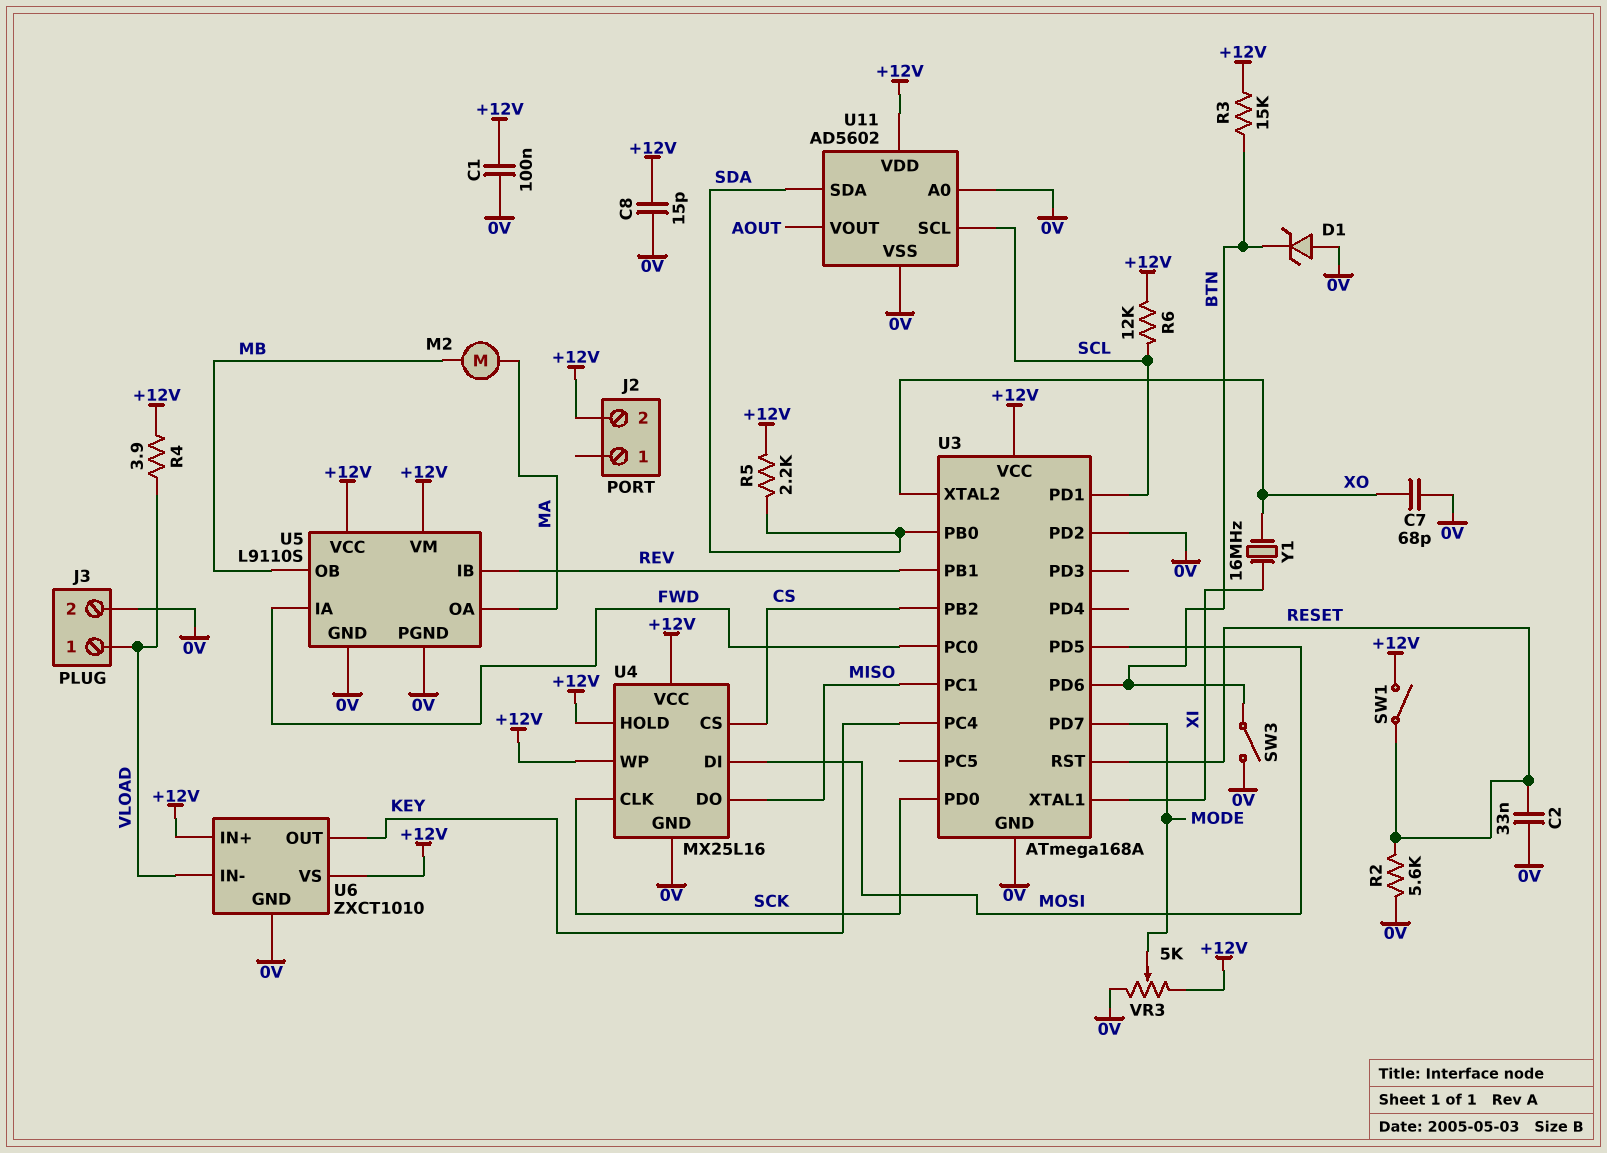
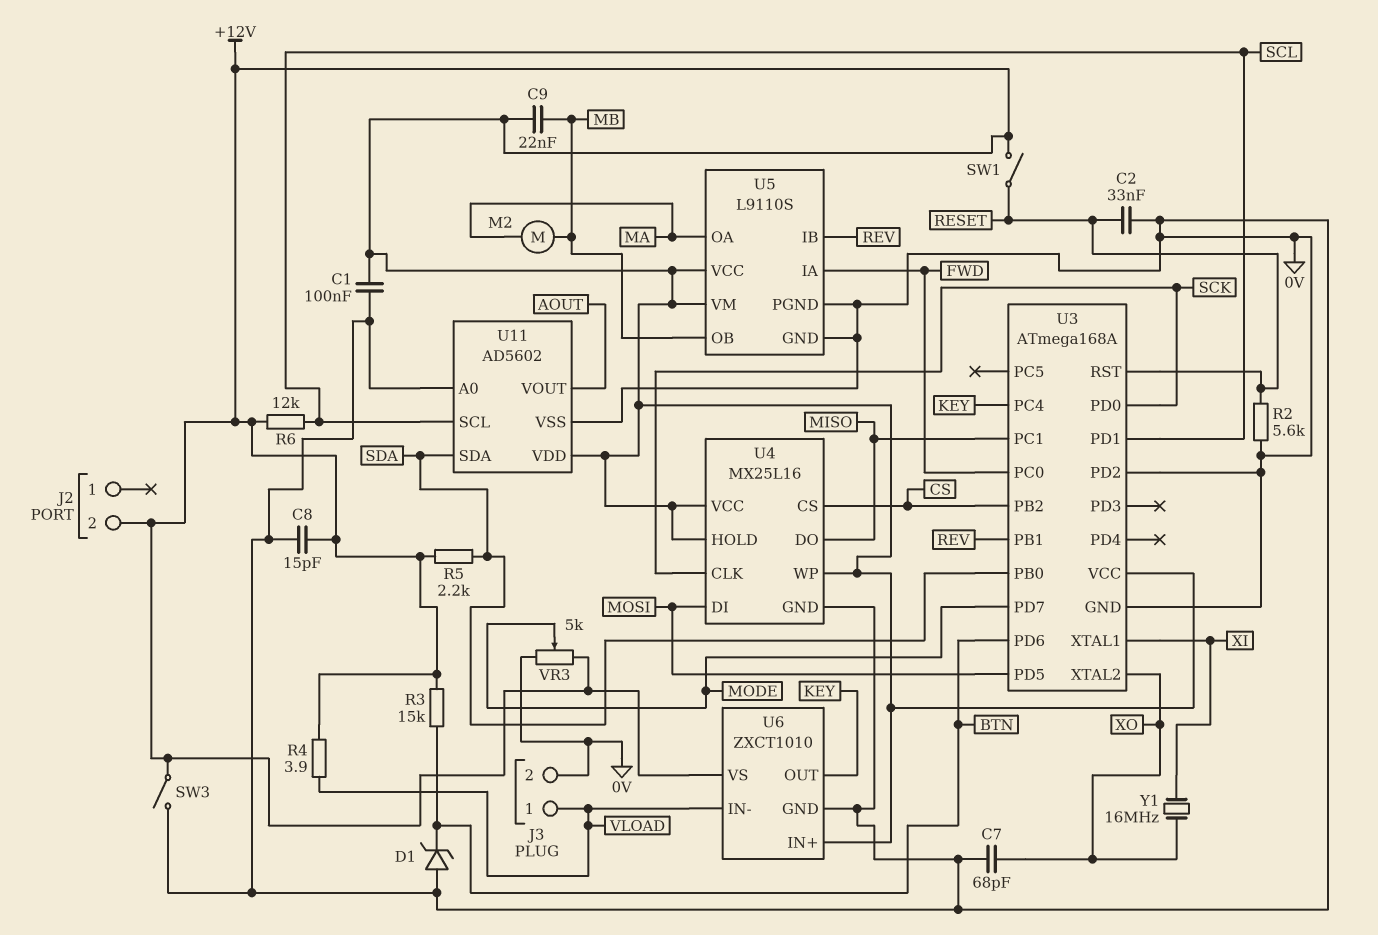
C9: none -> 22nF (+12V, MB)
SW3: switch (0V, BTN) -> switch (+12V, 0V)

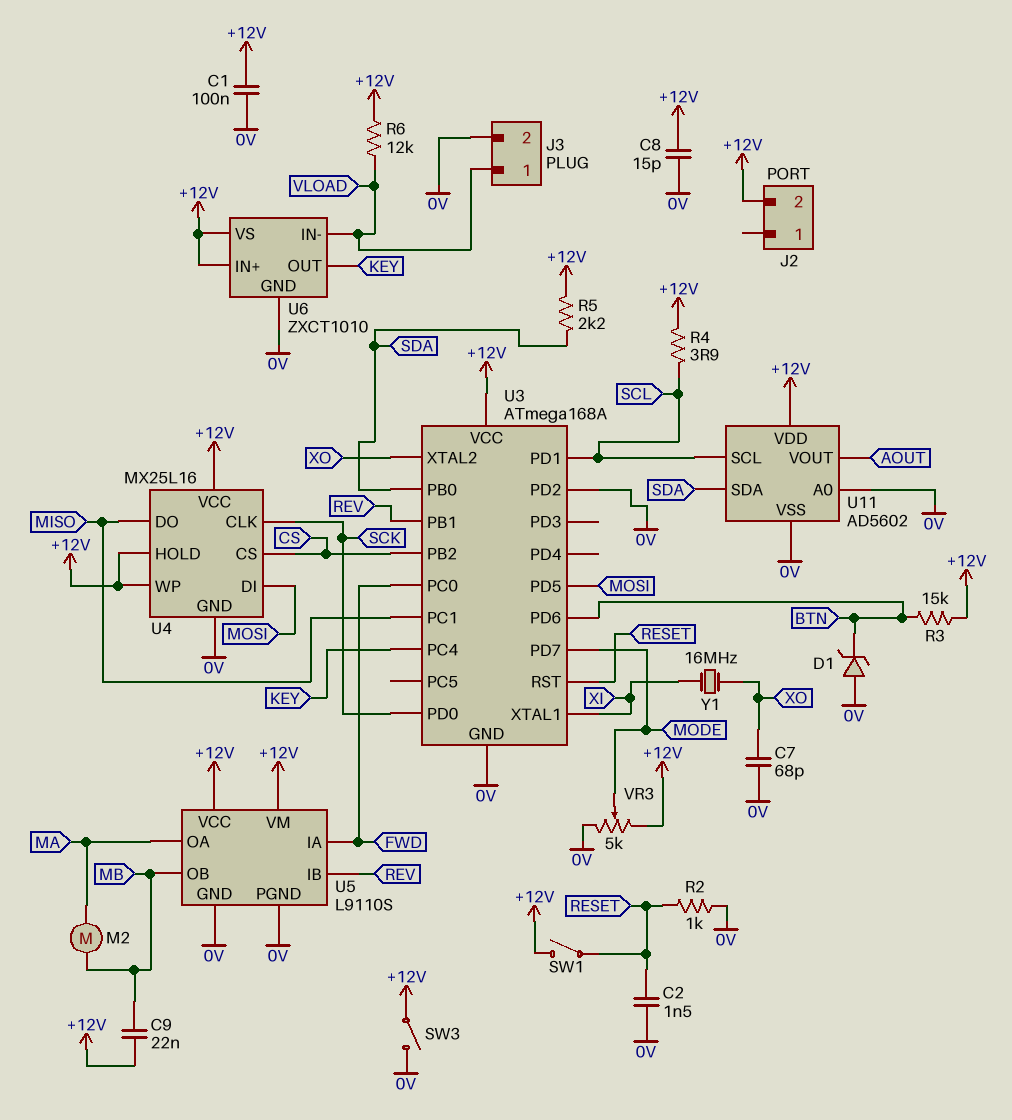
C2: 33nF (0V, RESET) -> 1.5nF (0V, RESET)
R2: 5.6k (0V, RESET) -> 1k (0V, RESET)
R4: 3.9 (+12V, VLOAD) -> 3.9 (+12V, SCL)
R6: 12k (+12V, SCL) -> 12k (+12V, VLOAD)

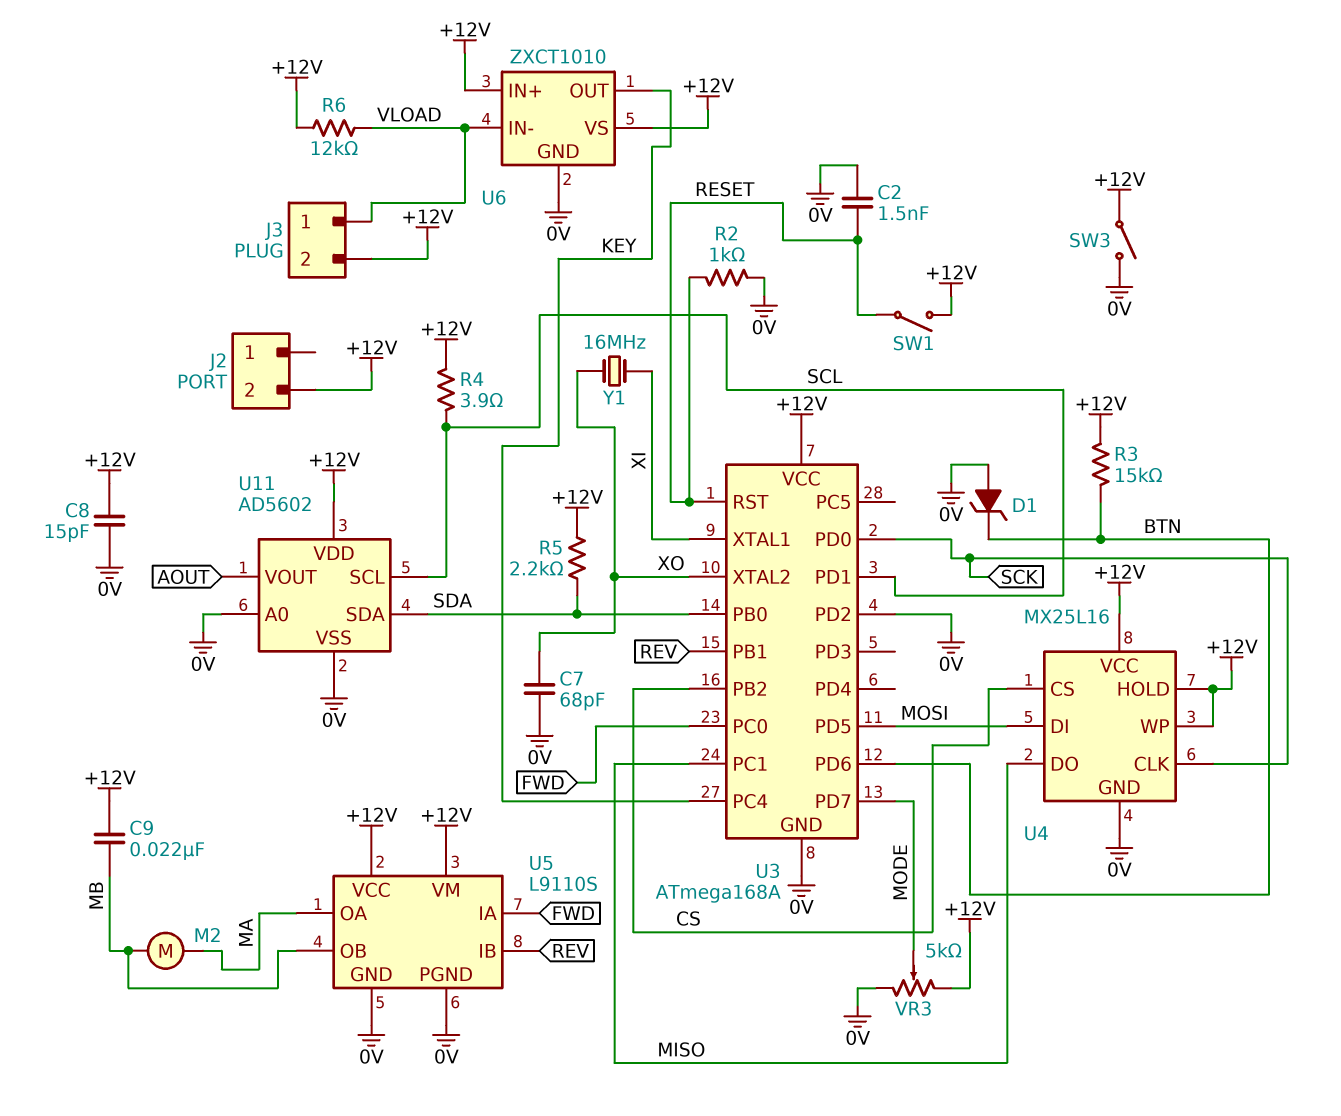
C1: 100nF (+12V, 0V) -> none
J3 pin 2: 0V -> +12V

